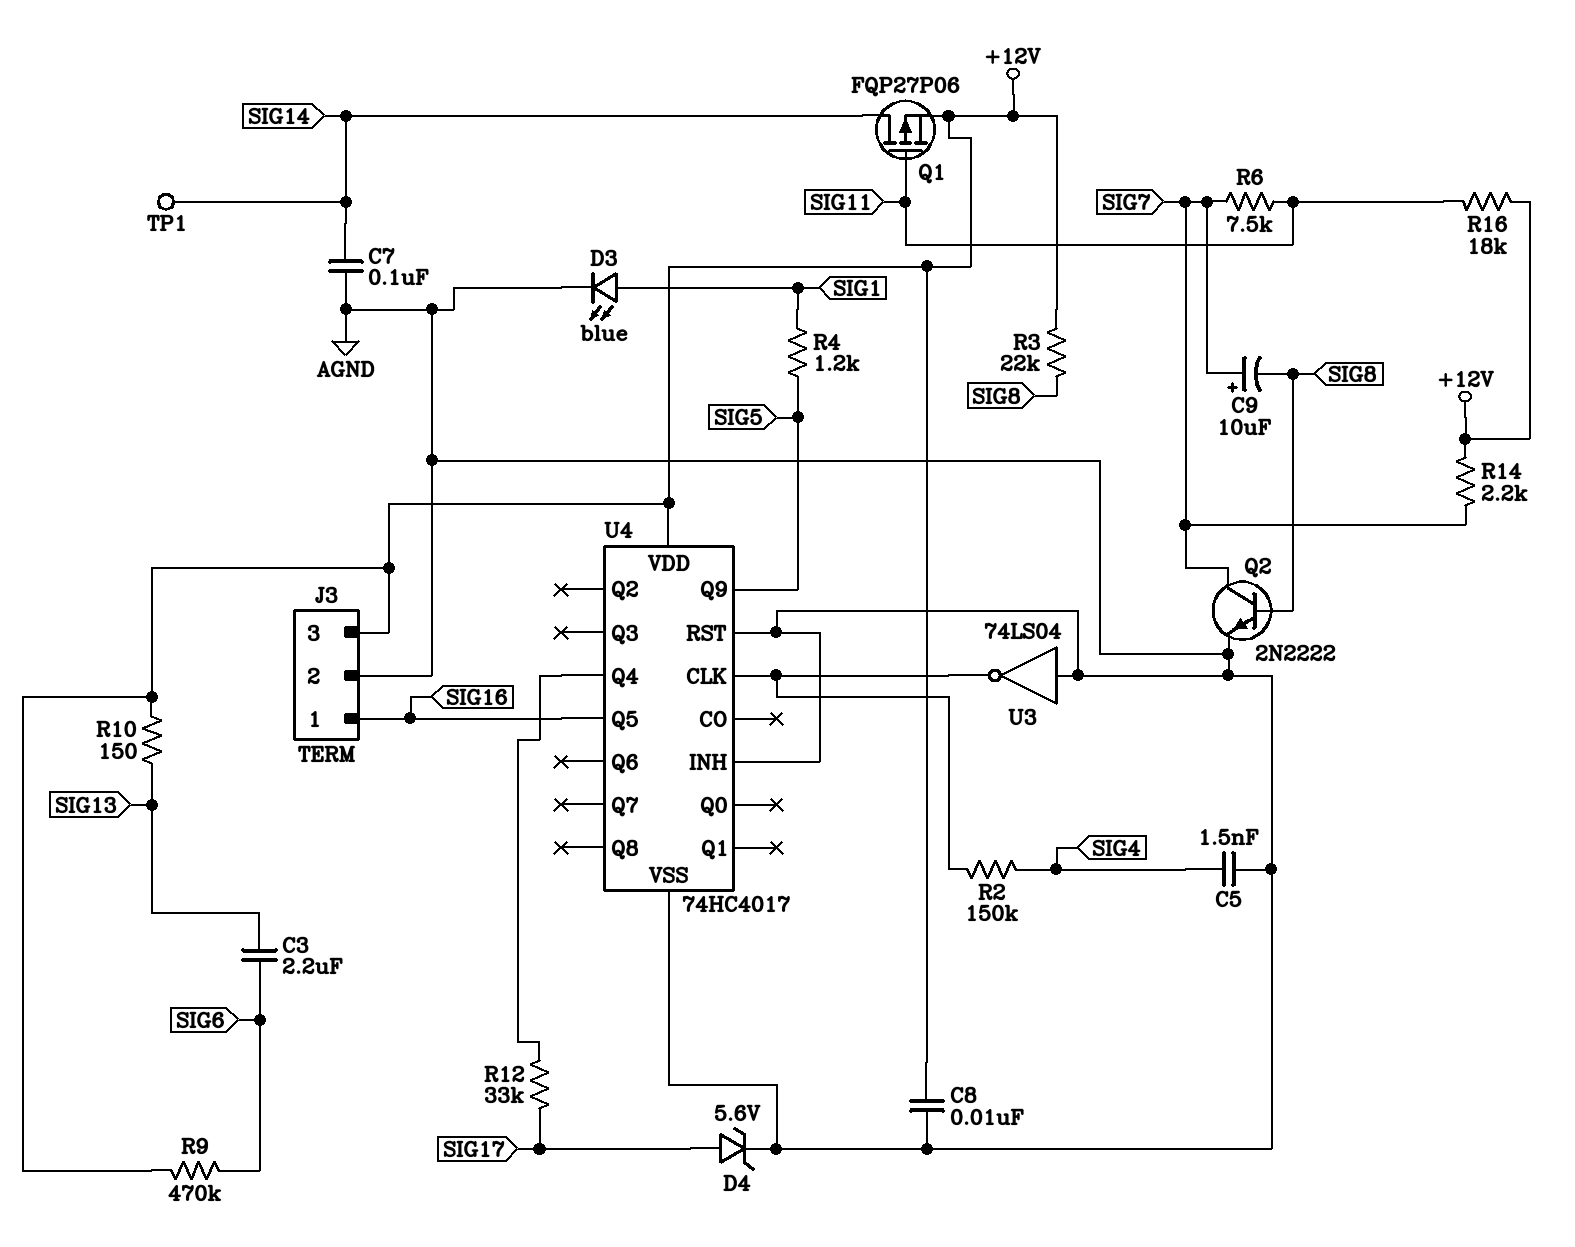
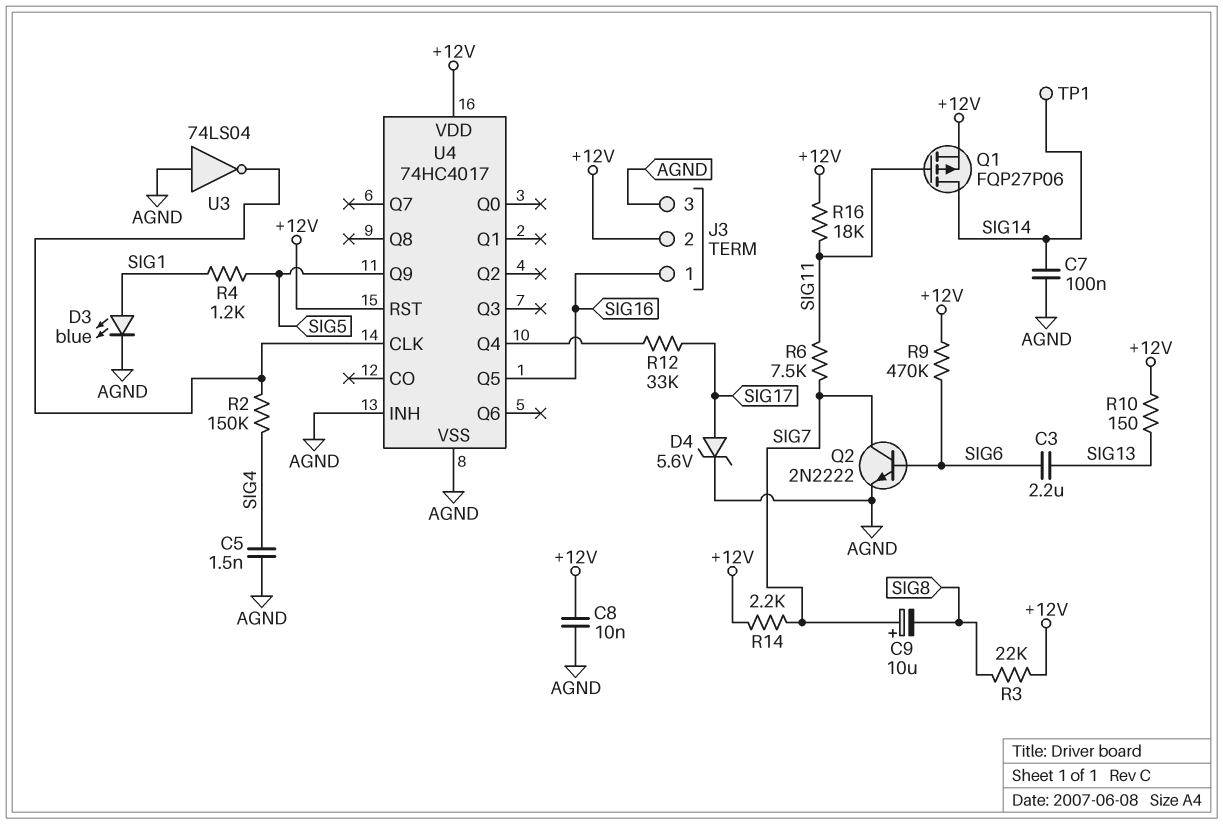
J3 pin 2: AGND -> +12V
J3 pin 3: +12V -> AGND
Q2: NPN 2N2222 (B SIG8, C SIG7, E AGND) -> NPN 2N2222 (B SIG6, C SIG7, E AGND)
U4 pin RST: AGND -> +12V

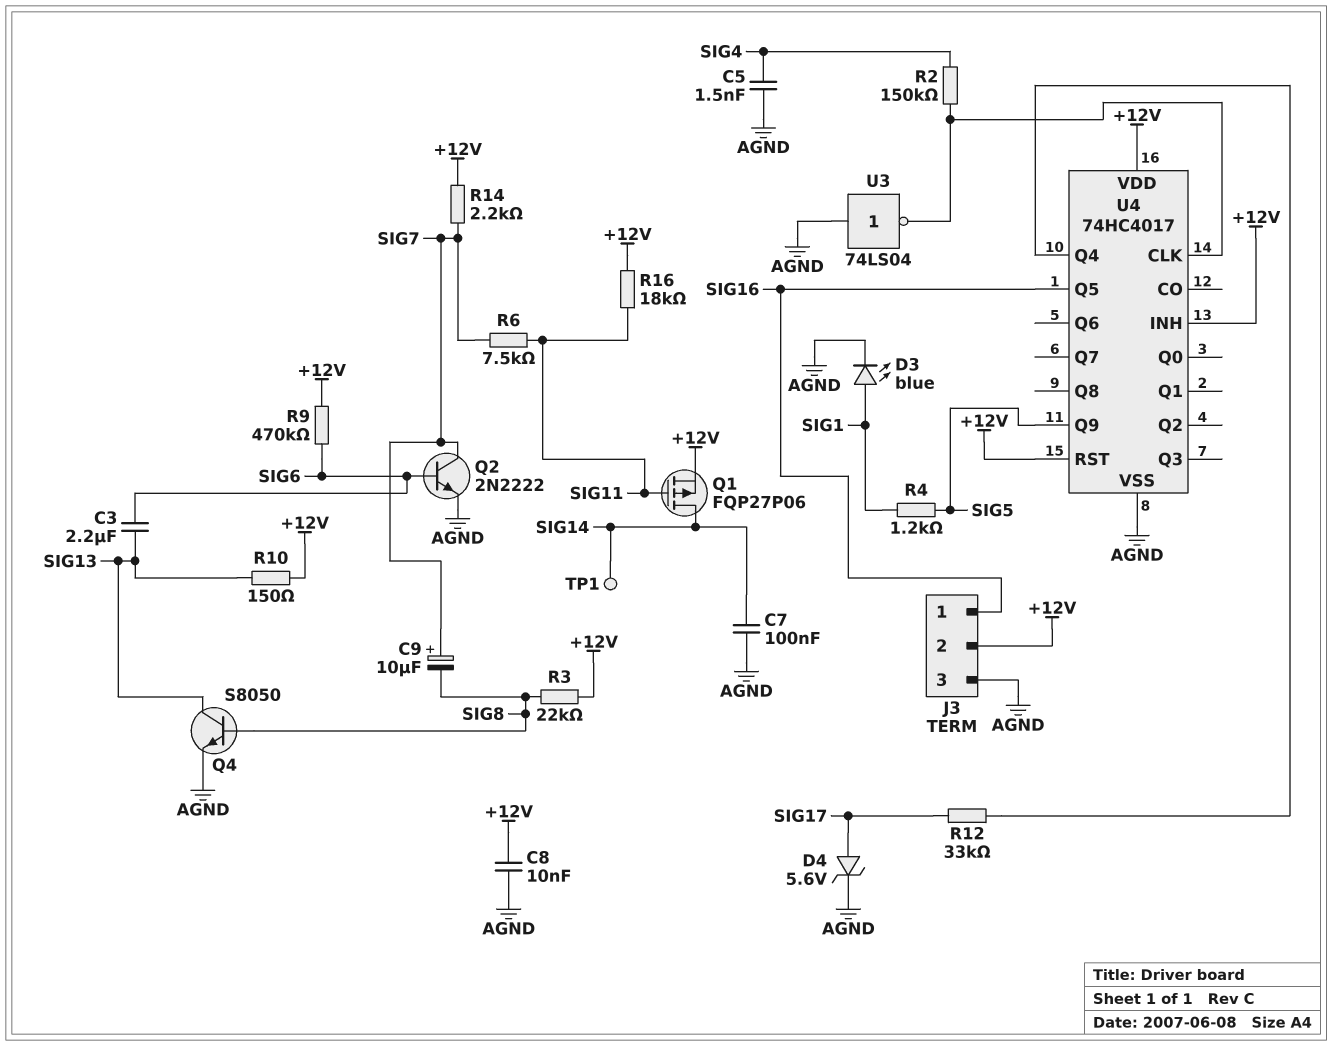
Q4: none -> NPN S8050 (B SIG8, C SIG13, E AGND)
U4 pin INH: AGND -> +12V

